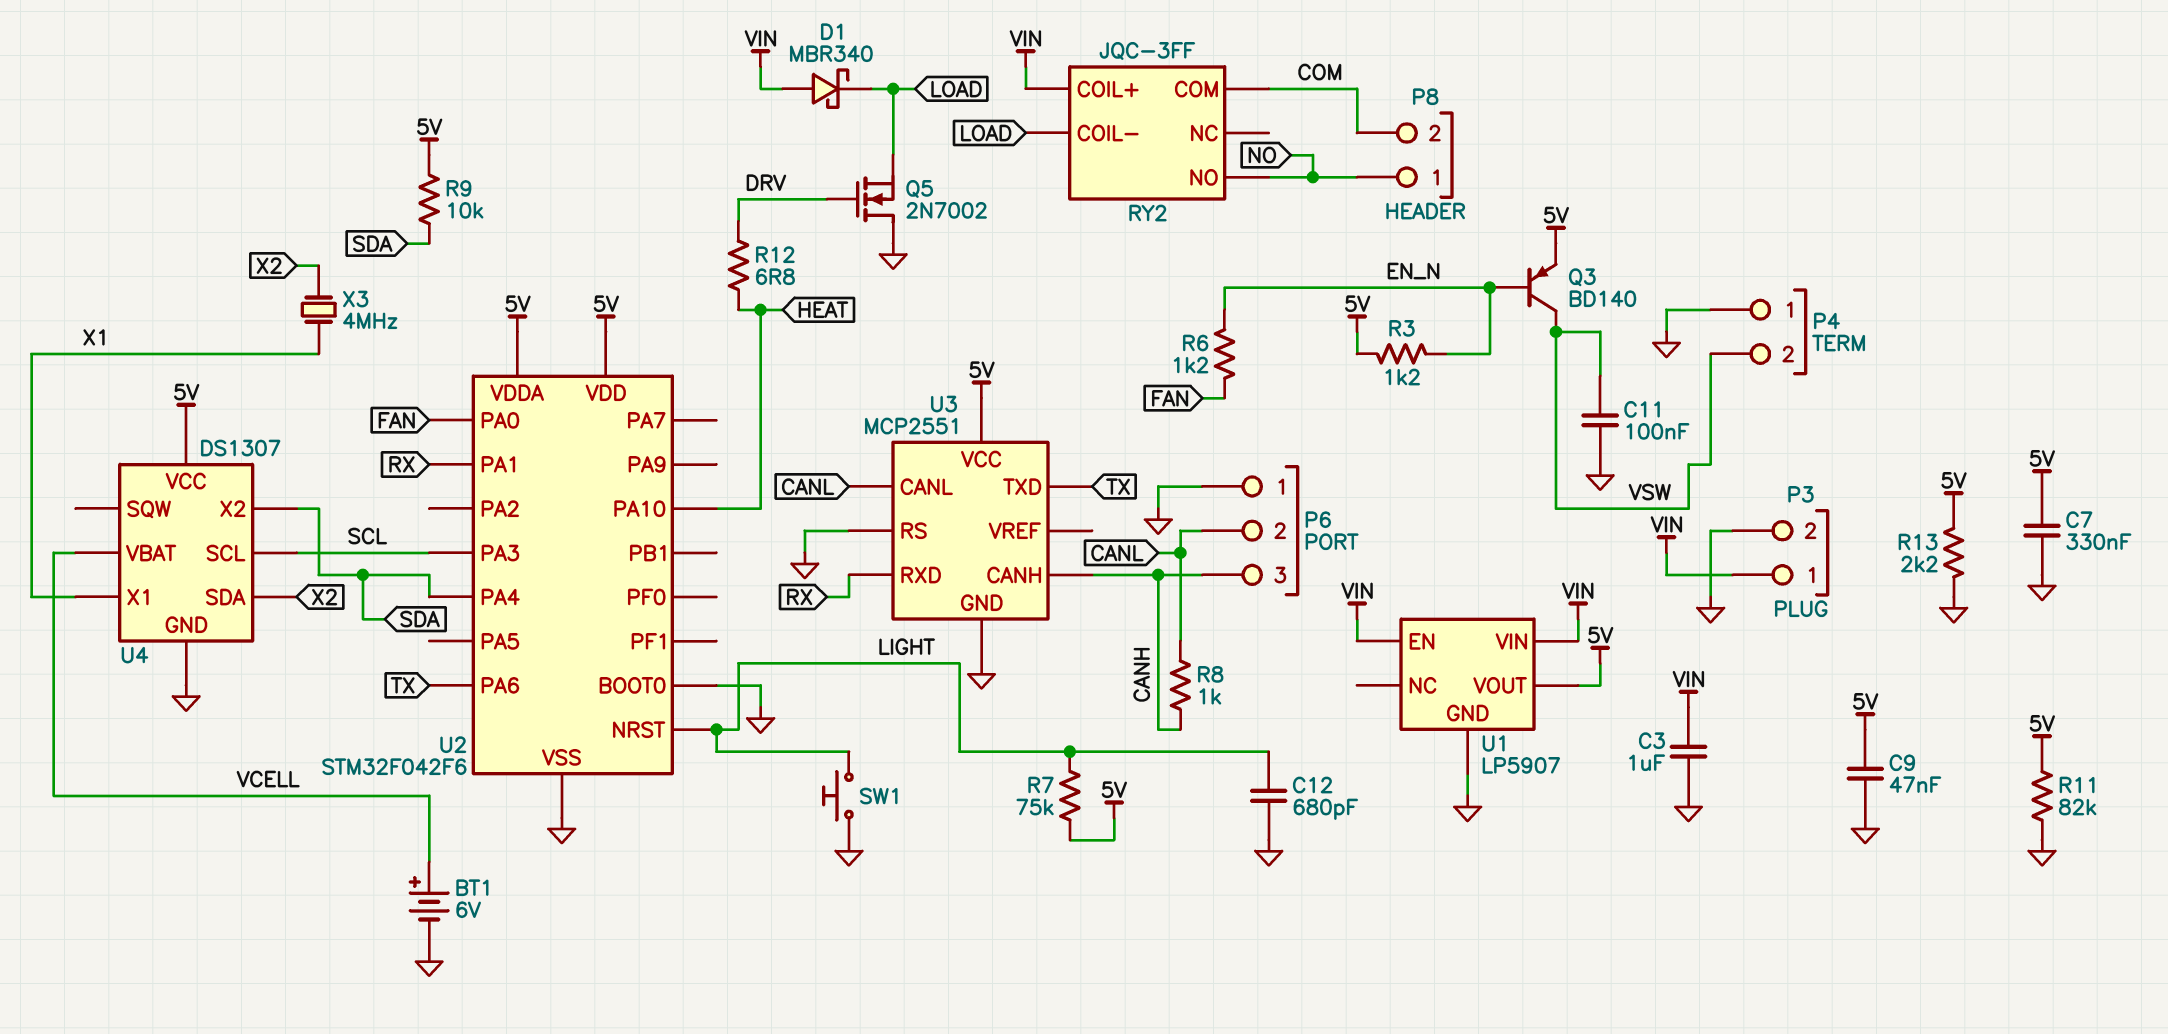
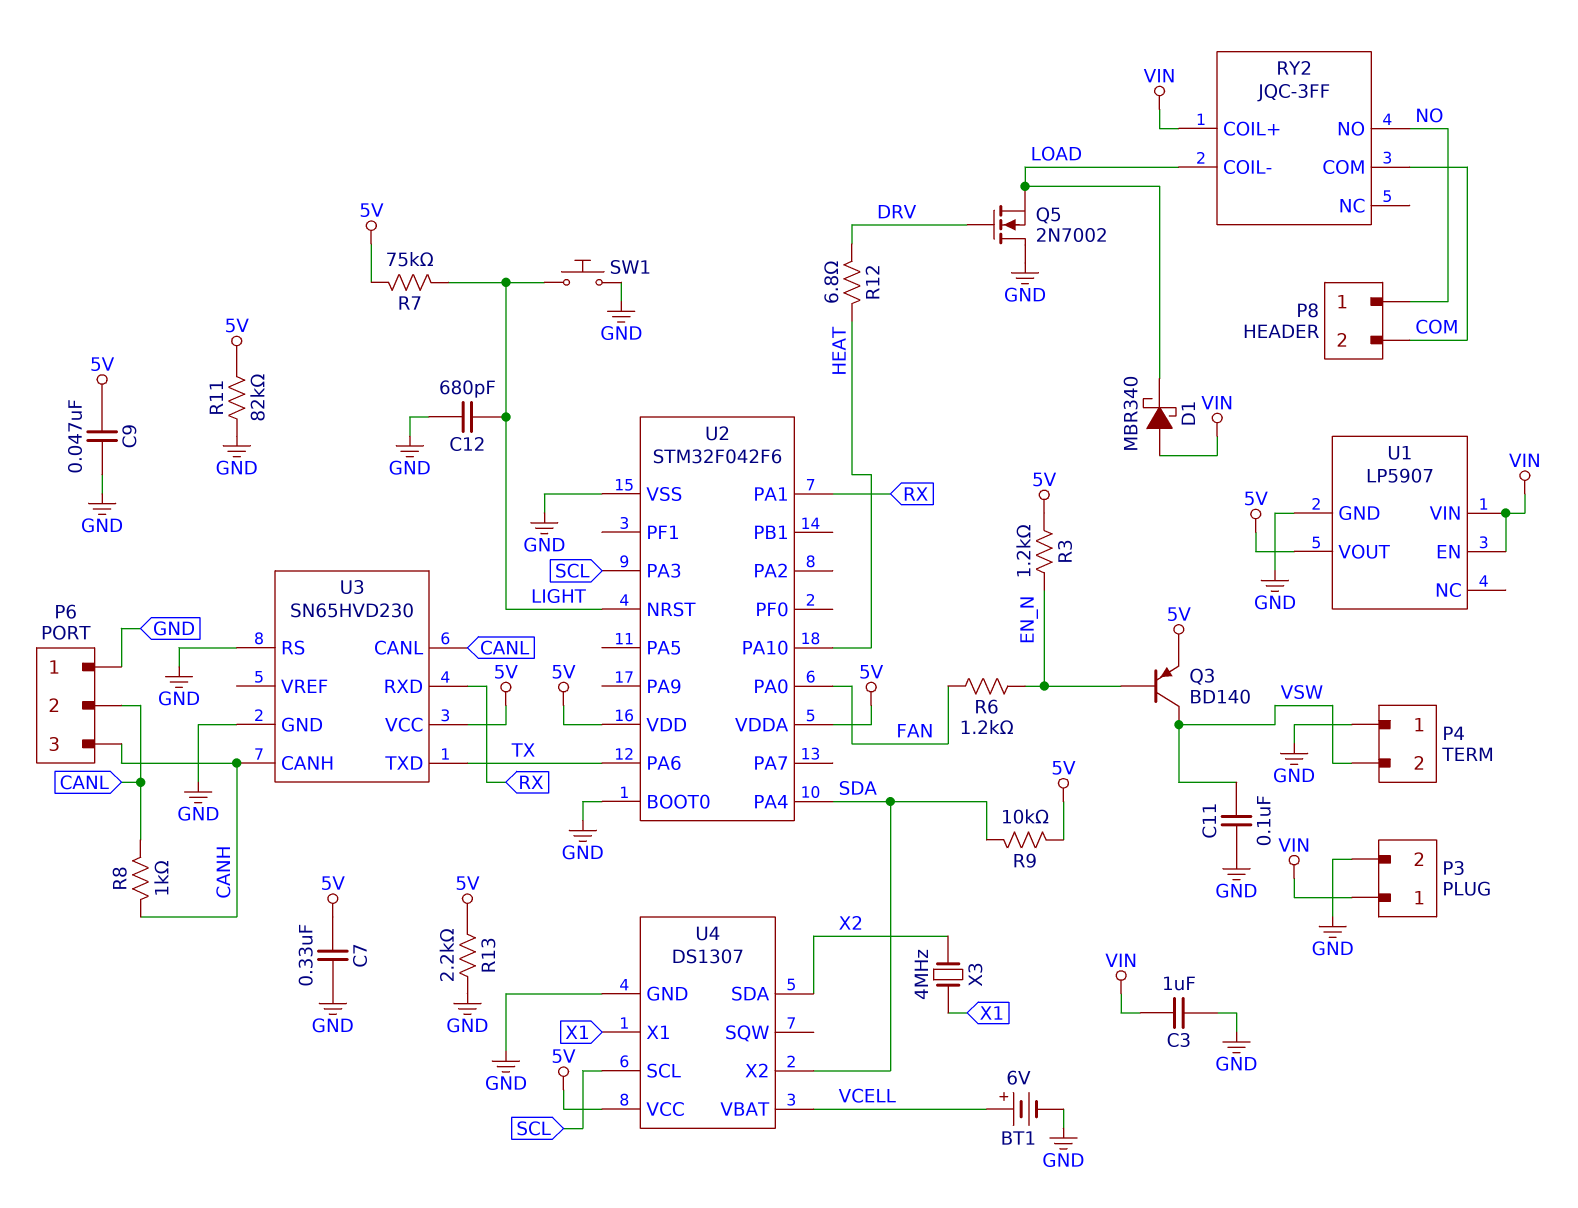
U3: MCP2551 -> SN65HVD230

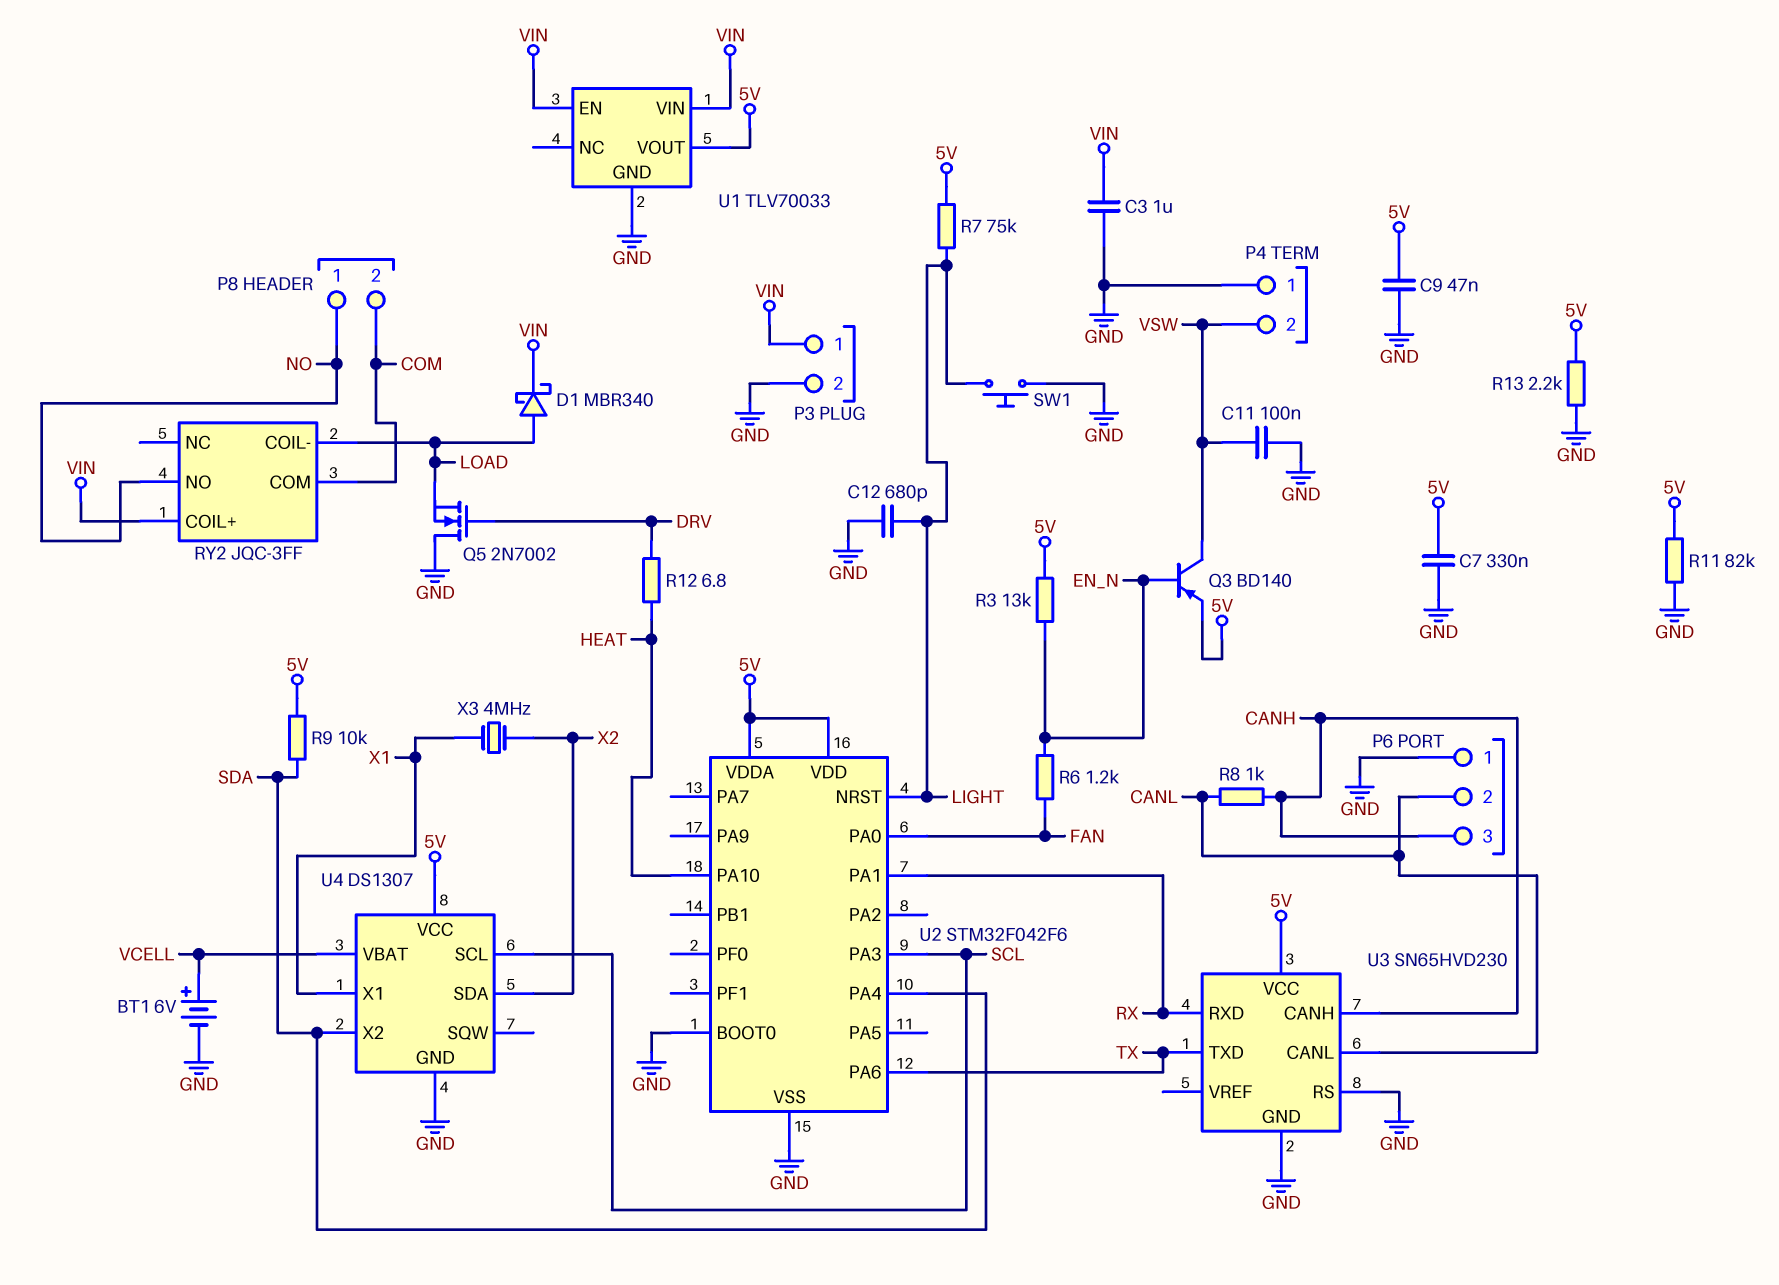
D1: schottky MBR340 (A VIN, K LOAD) -> schottky MBR340 (A LOAD, K VIN)
R3: 1.2k (5V, EN_N) -> 13k (5V, EN_N)
U1: LP5907 -> TLV70033

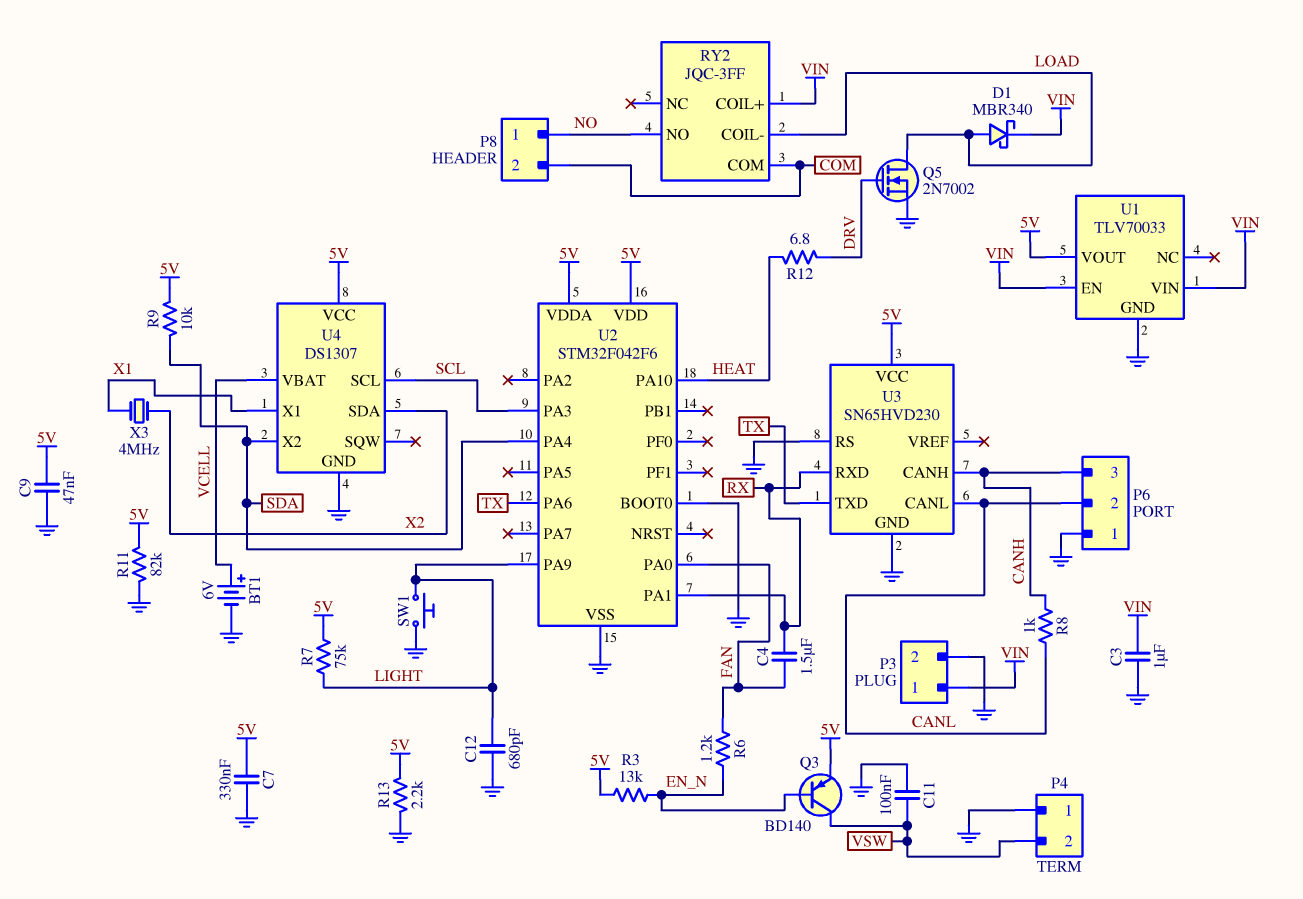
C4: none -> 1.5uF (FAN, RX)
Q5: NMOS 2N7002 (G DRV, D GND, S LOAD) -> NMOS 2N7002 (G DRV, D LOAD, S GND)
U2 pin NRST: LIGHT -> none
U2 pin PA9: none -> LIGHT

